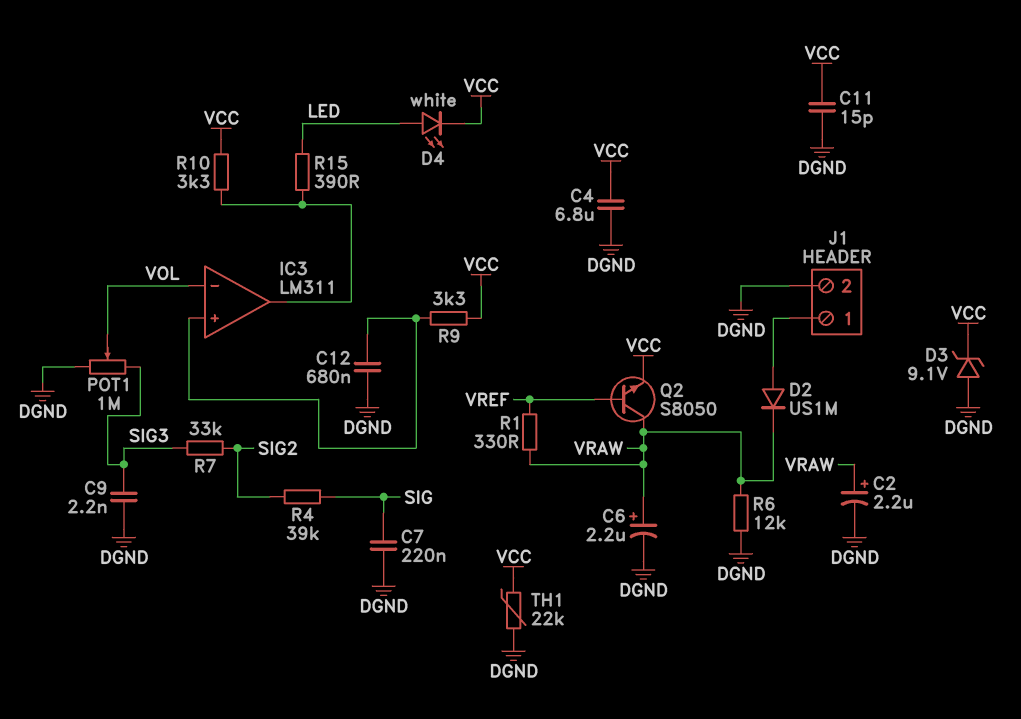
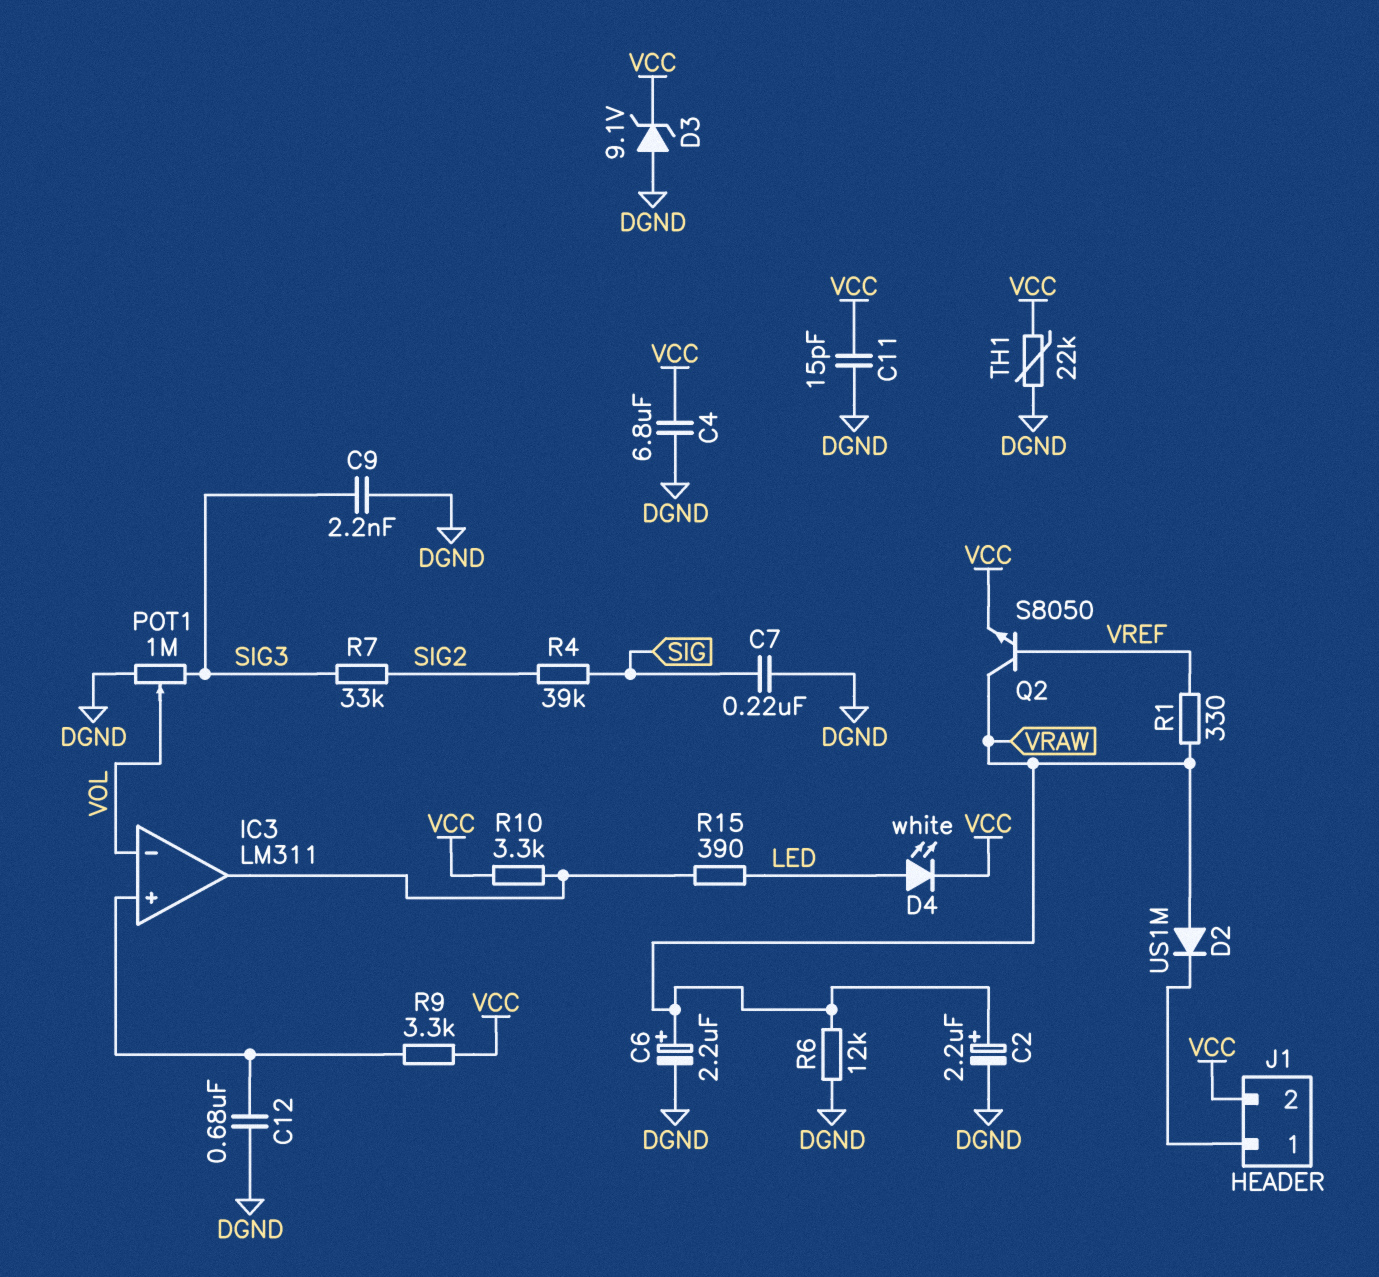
D2: diode US1M (A J1/1, K VRAW) -> diode US1M (A VRAW, K J1/1)
J1 pin 2: DGND -> VCC

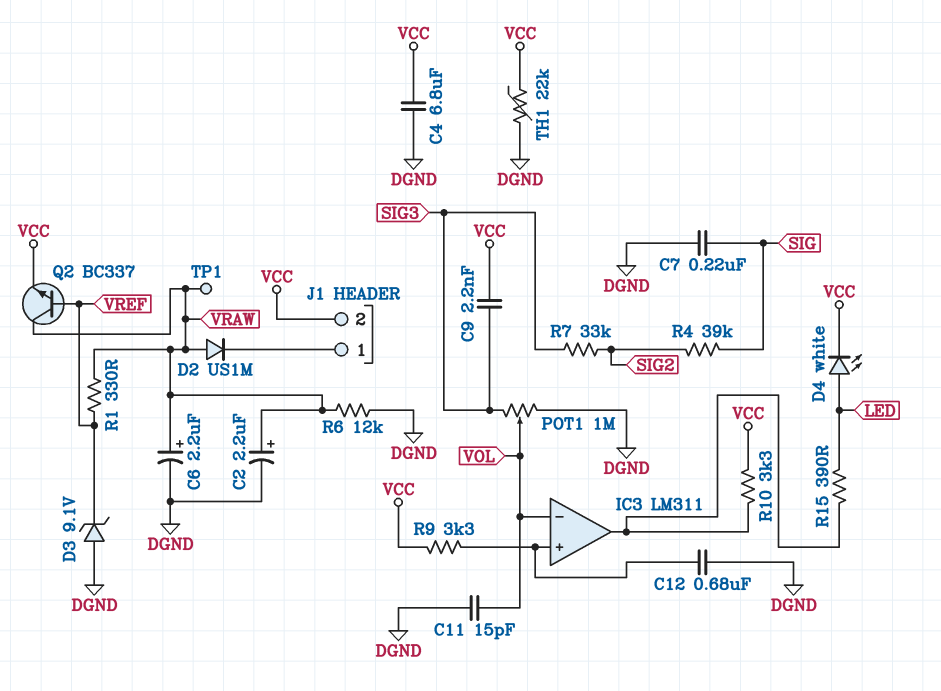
C9: 2.2nF (DGND, SIG3) -> 2.2nF (SIG3, VCC)
C11: 15pF (DGND, VCC) -> 15pF (DGND, VOL)
D3: zener 9.1V (A DGND, K VCC) -> zener 9.1V (A DGND, K VREF)
Q2: NPN S8050 (B VREF, C VRAW, E VCC) -> NPN BC337 (B VREF, C VRAW, E VCC)
TP1: none -> test point (VRAW)

